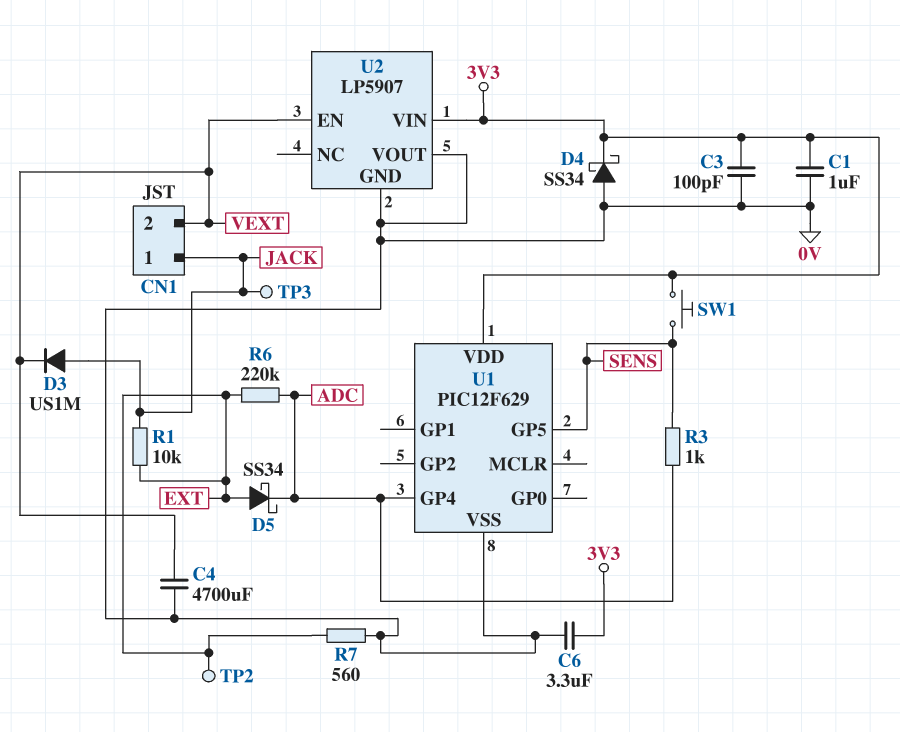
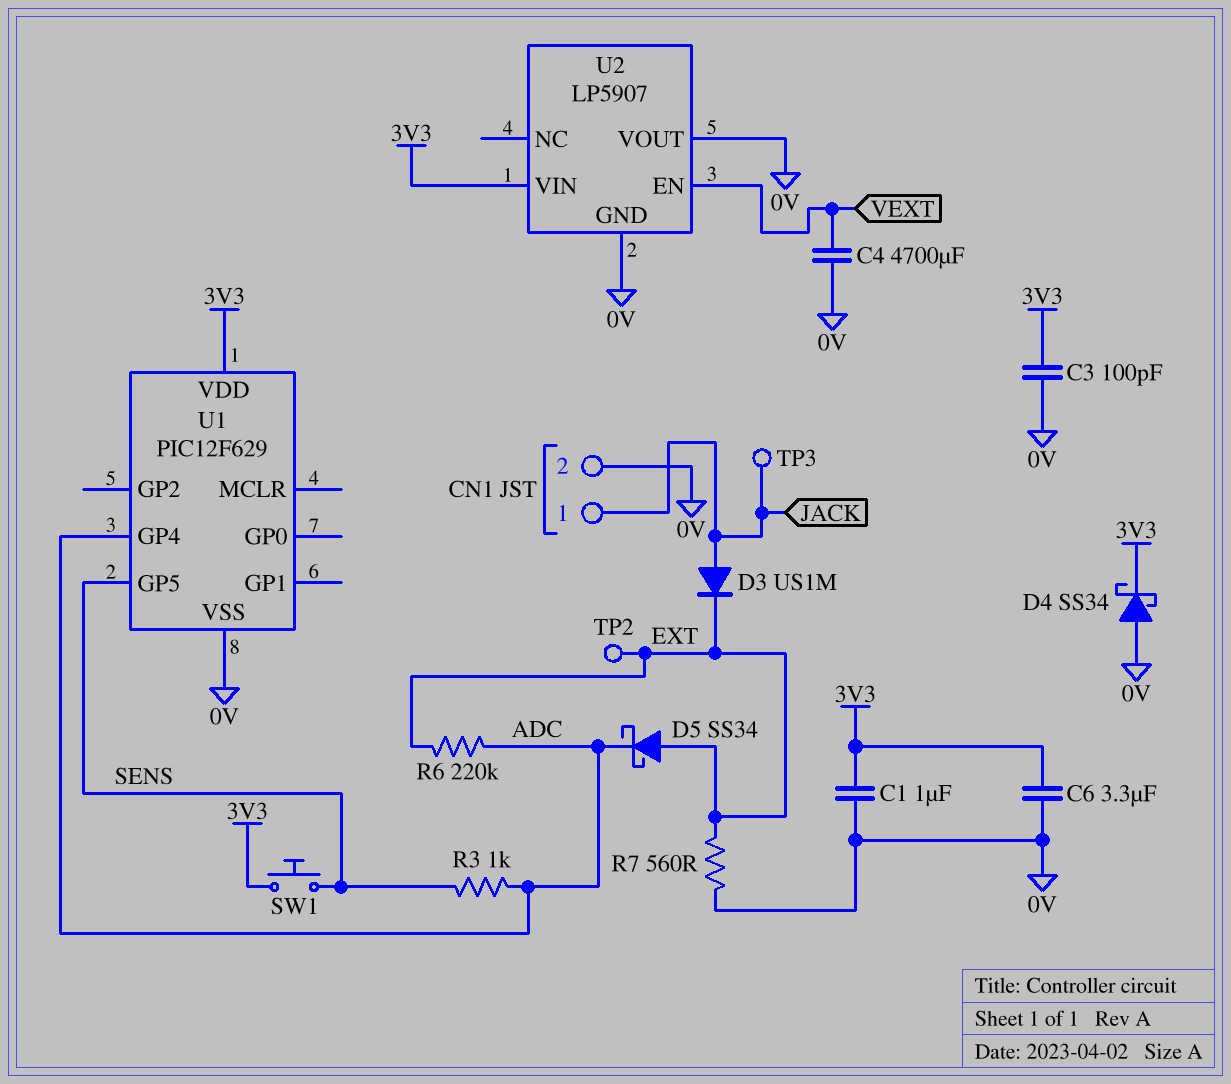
CN1 pin 2: VEXT -> 0V
D3: diode US1M (A JACK, K VEXT) -> diode US1M (A JACK, K EXT)
R1: 10k (EXT, JACK) -> none

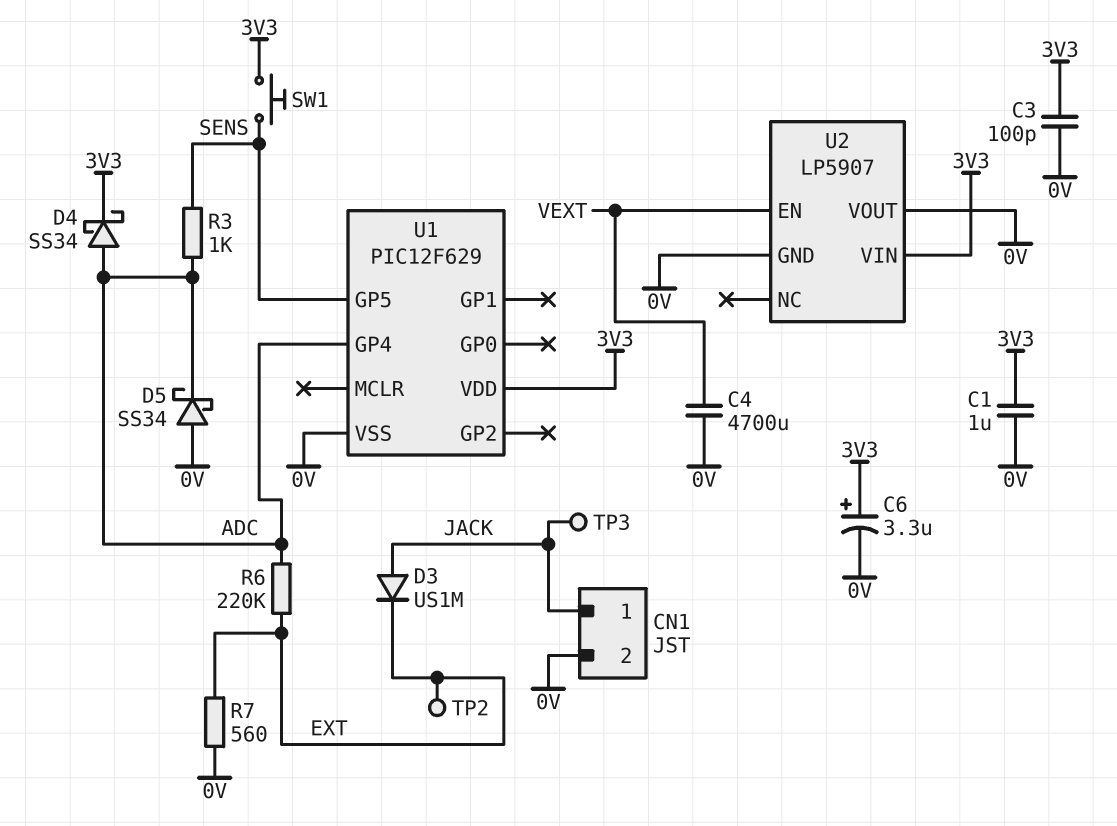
C6: 3.3uF (0V, 3V3) -> 3.3uF (plus 3V3, minus 0V)
D4: schottky SS34 (A 0V, K 3V3) -> schottky SS34 (A ADC, K 3V3)
D5: schottky SS34 (A EXT, K ADC) -> schottky SS34 (A 0V, K ADC)

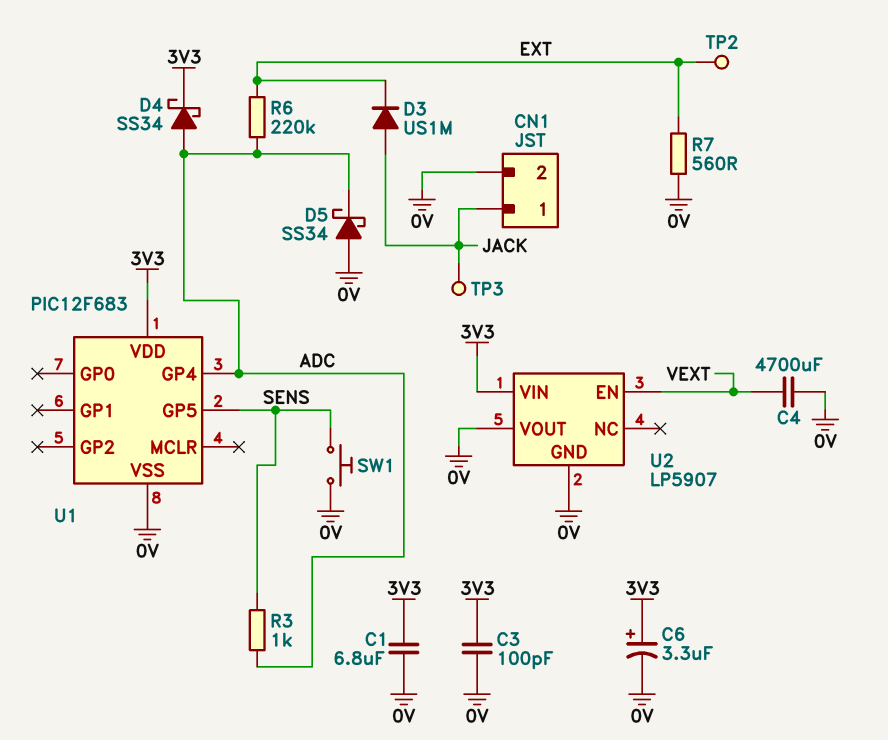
C1: 1uF (0V, 3V3) -> 6.8uF (0V, 3V3)
SW1: button (3V3, SENS) -> button (0V, SENS)
U1: PIC12F629 -> PIC12F683

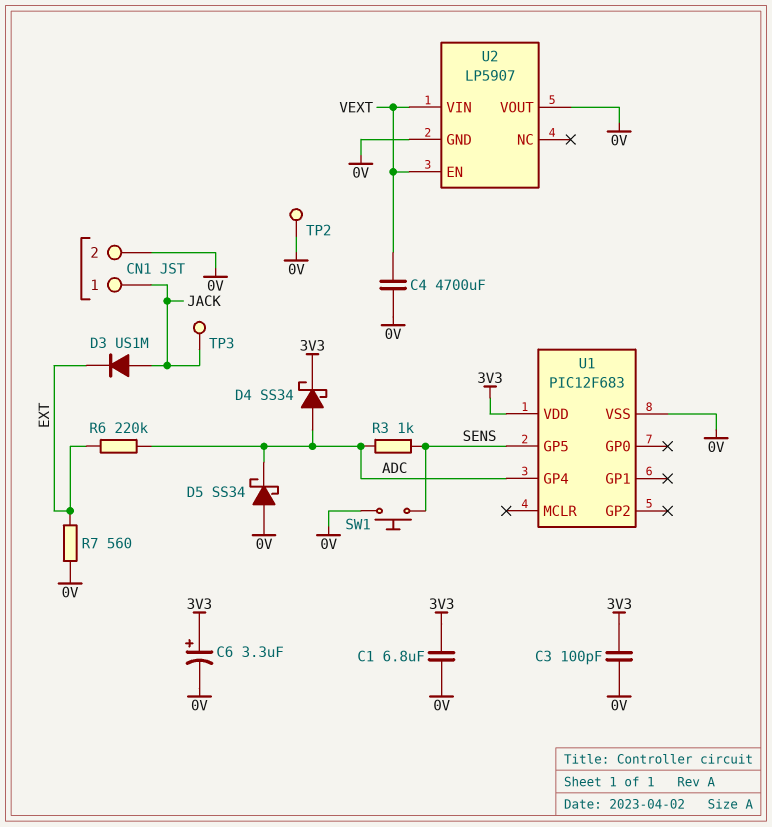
TP2: test point (EXT) -> test point (0V)
U2 pin VIN: 3V3 -> VEXT

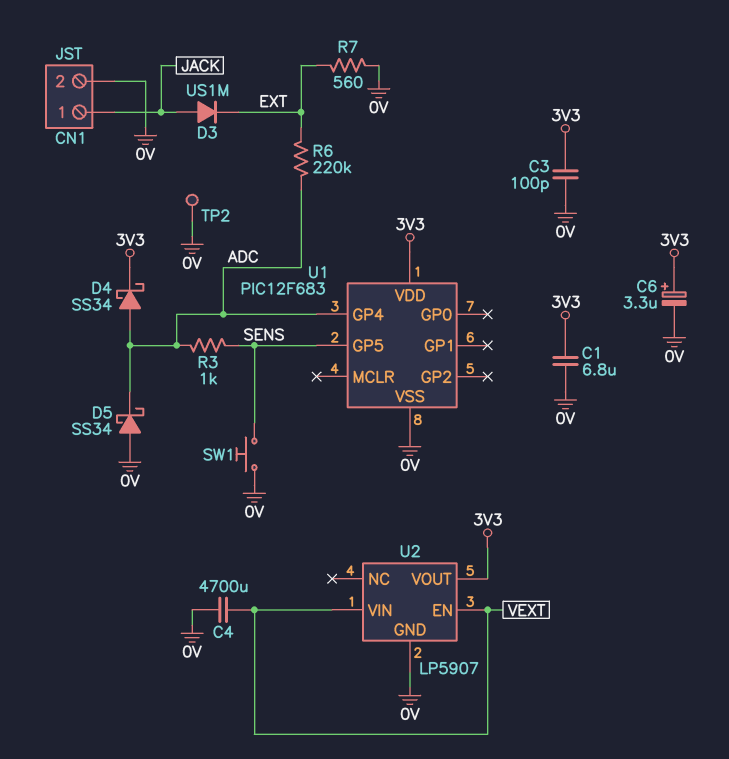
TP3: test point (JACK) -> none
U2 pin VOUT: 0V -> 3V3

